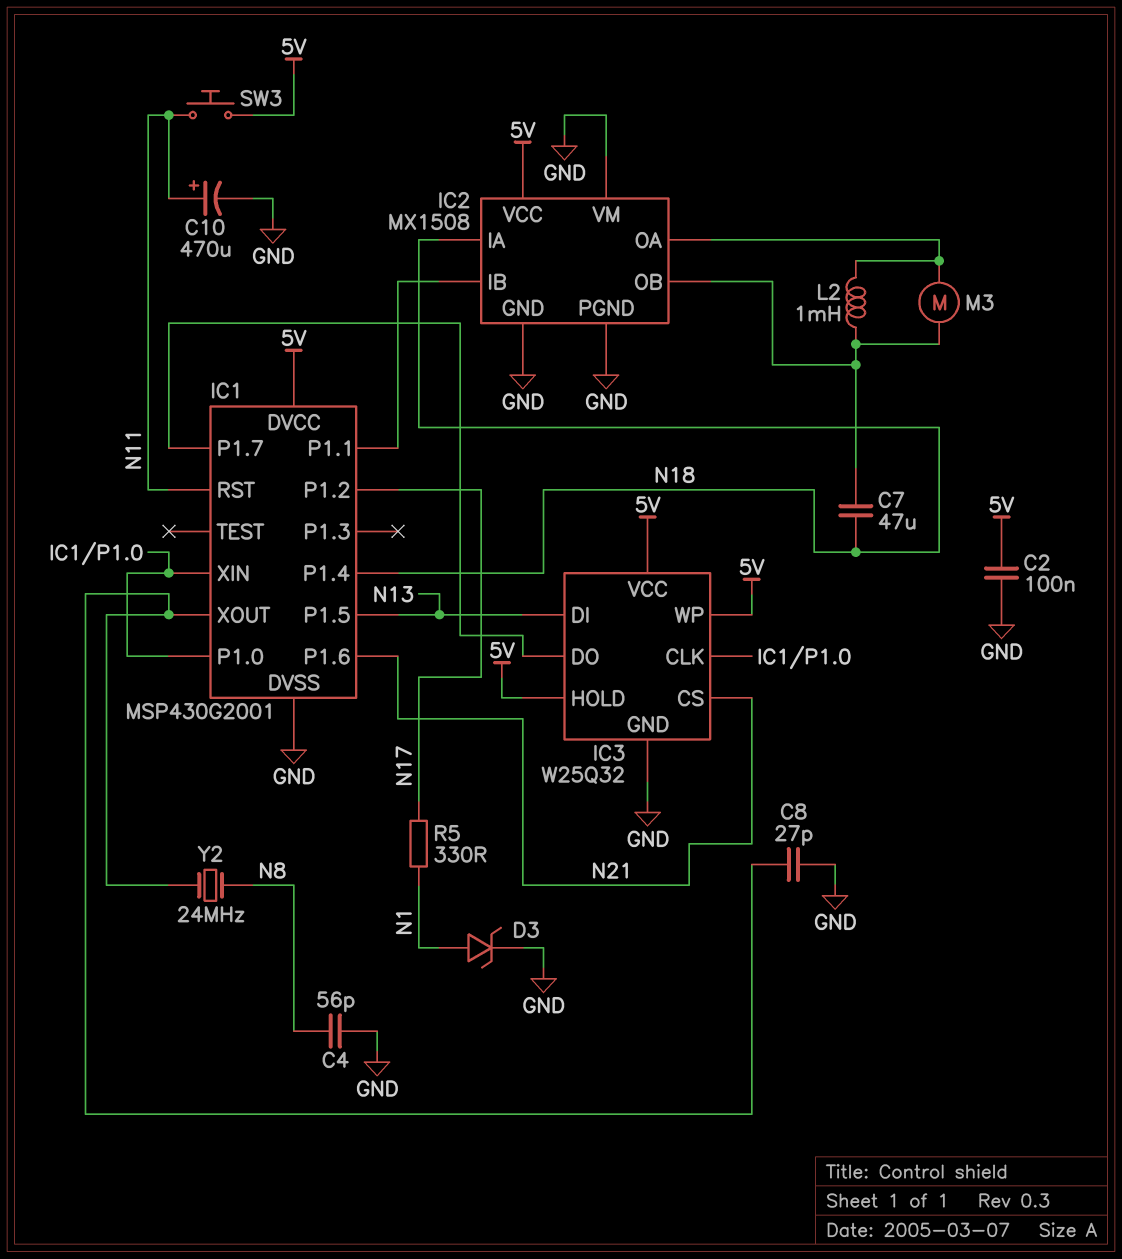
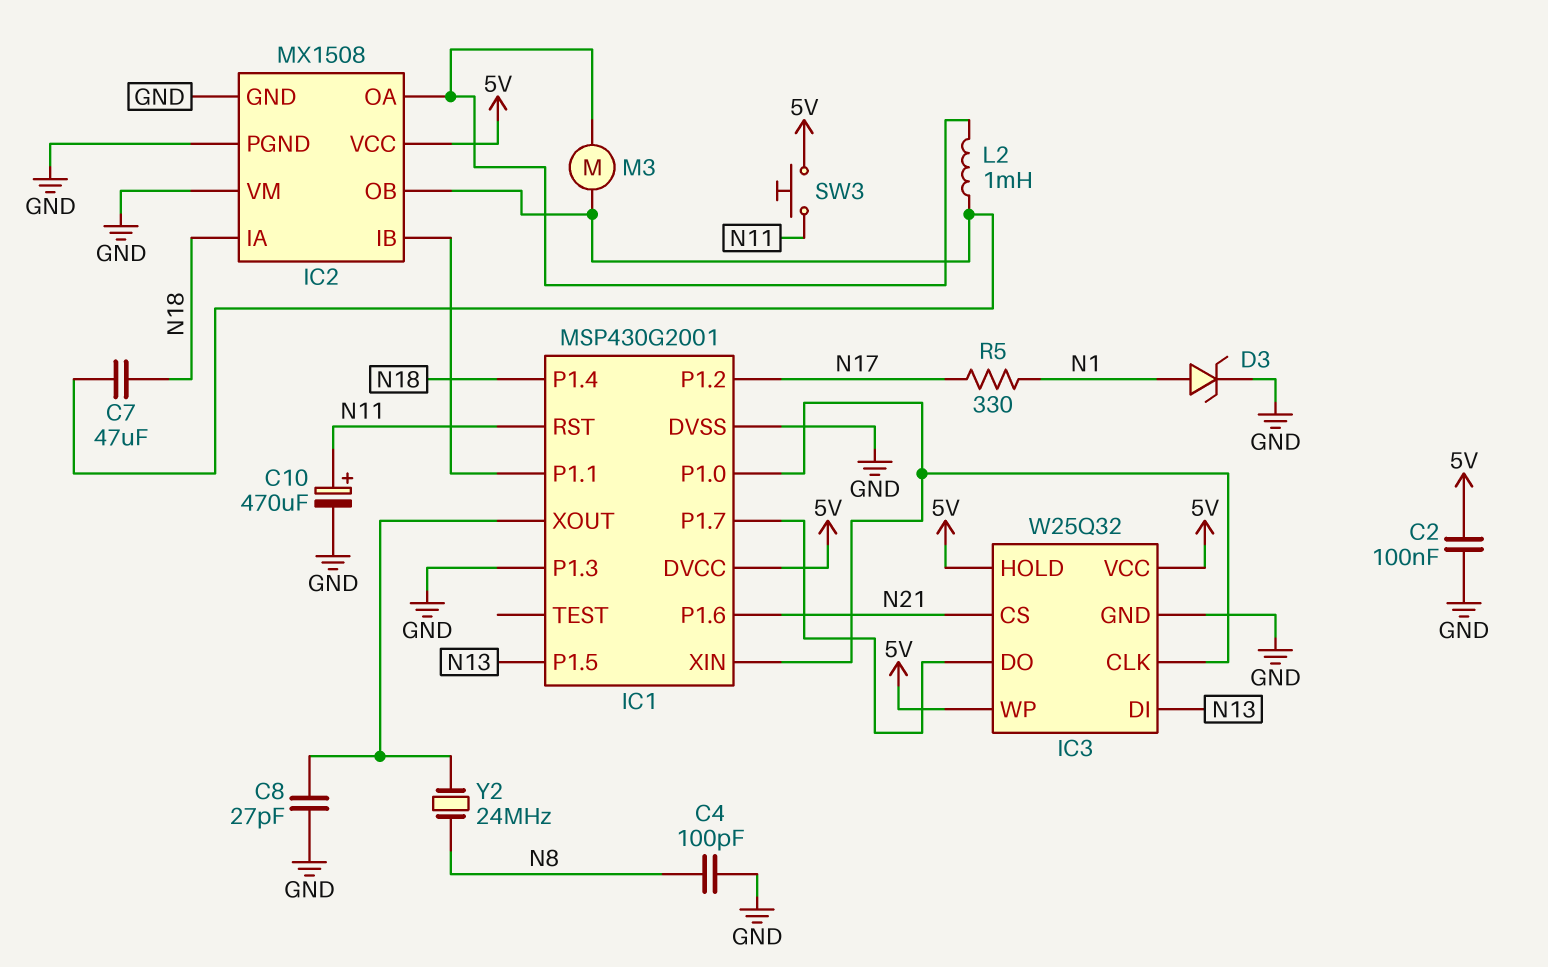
C4: 56pF (GND, N8) -> 100pF (GND, N8)
IC1 pin P1.3: none -> GND

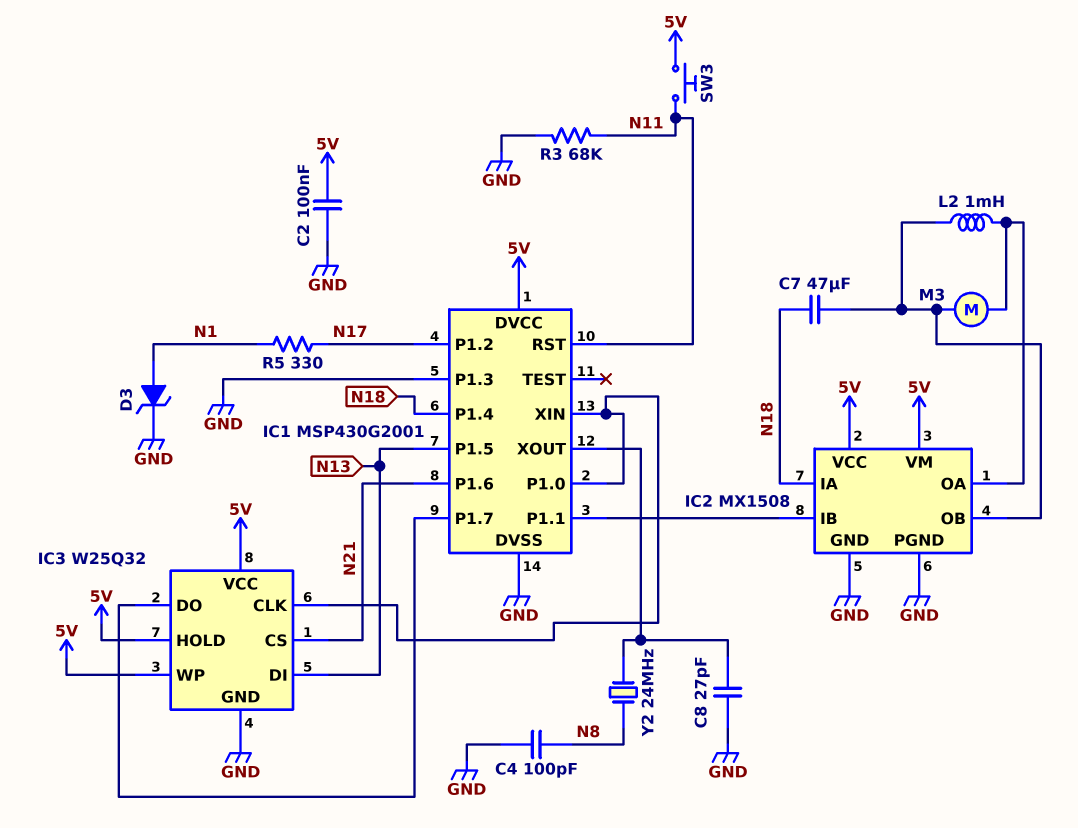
C10: 470uF (plus N11, minus GND) -> none
IC2 pin VM: GND -> 5V
R3: none -> 68k (GND, N11)

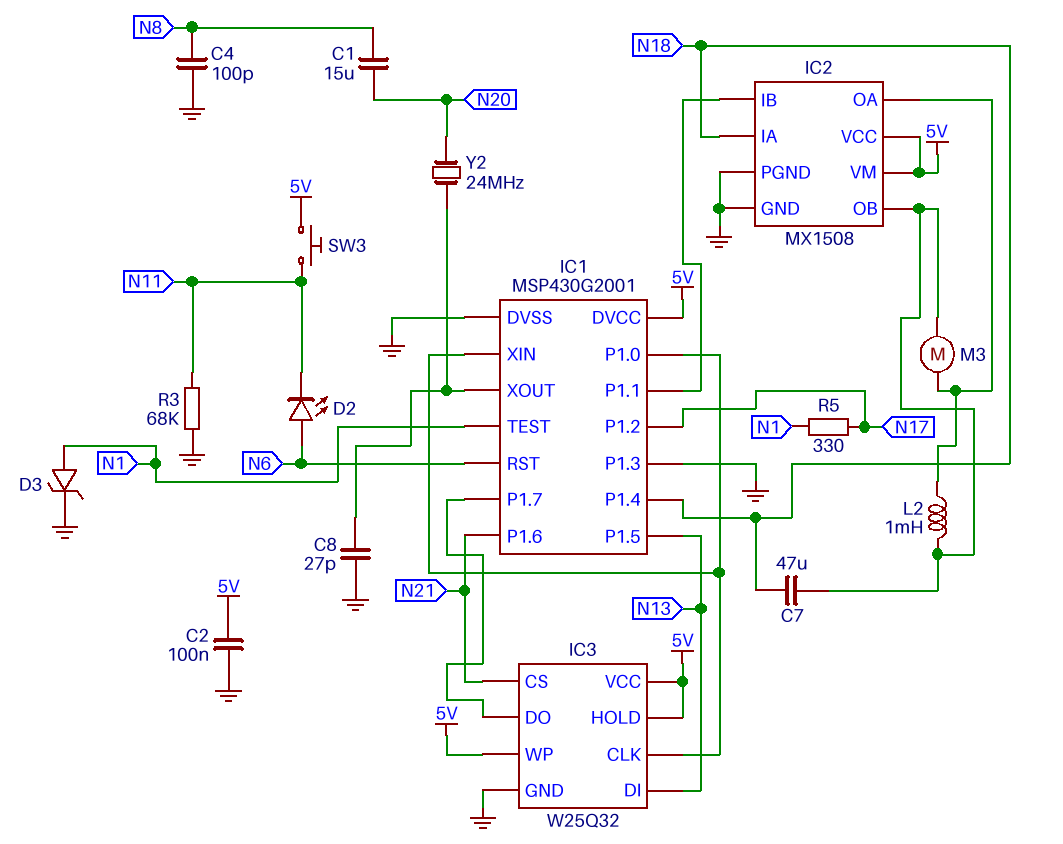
C1: none -> 15uF (N8, N20)
D2: none -> LED (A N6, K N11)
IC1 pin RST: N11 -> N6
IC1 pin TEST: none -> N1
Y2: 24MHz (IC1/XOUT, N8) -> 24MHz (IC1/XOUT, N20)

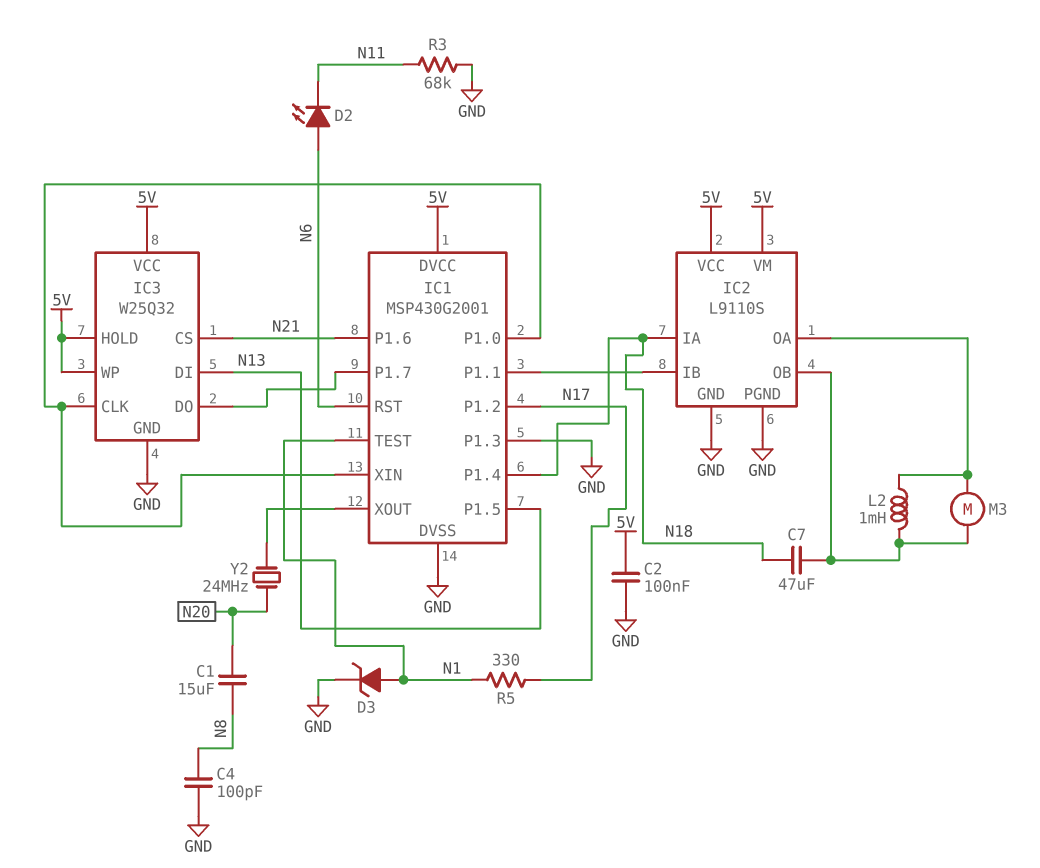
C8: 27pF (GND, IC1/XOUT) -> none
IC2: MX1508 -> L9110S
SW3: button (5V, N11) -> none

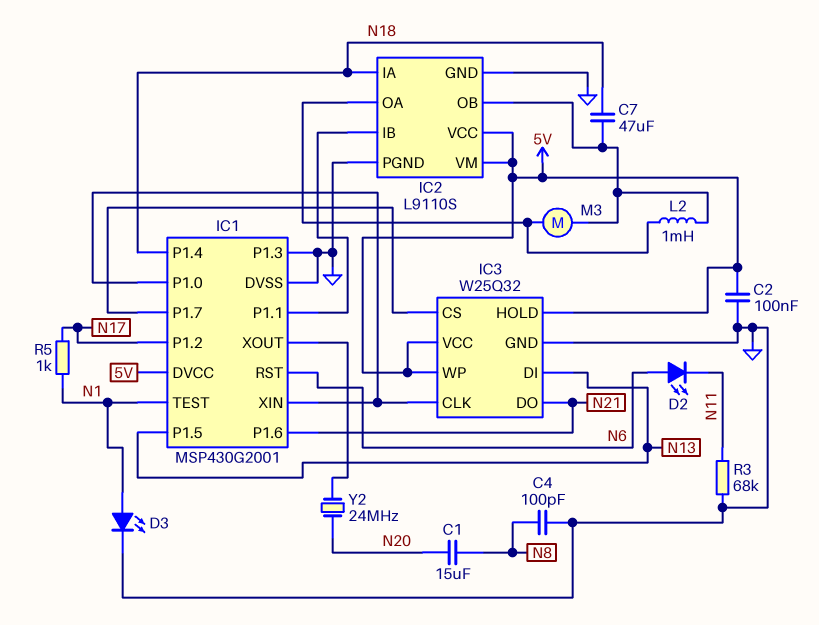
D3: zener (A N1, K GND) -> LED (A N1, K GND)
IC3 pin CS: N21 -> IC1/P1.7
IC3 pin DO: IC1/P1.7 -> N21
R5: 330 (N1, N17) -> 1k (N1, N17)

